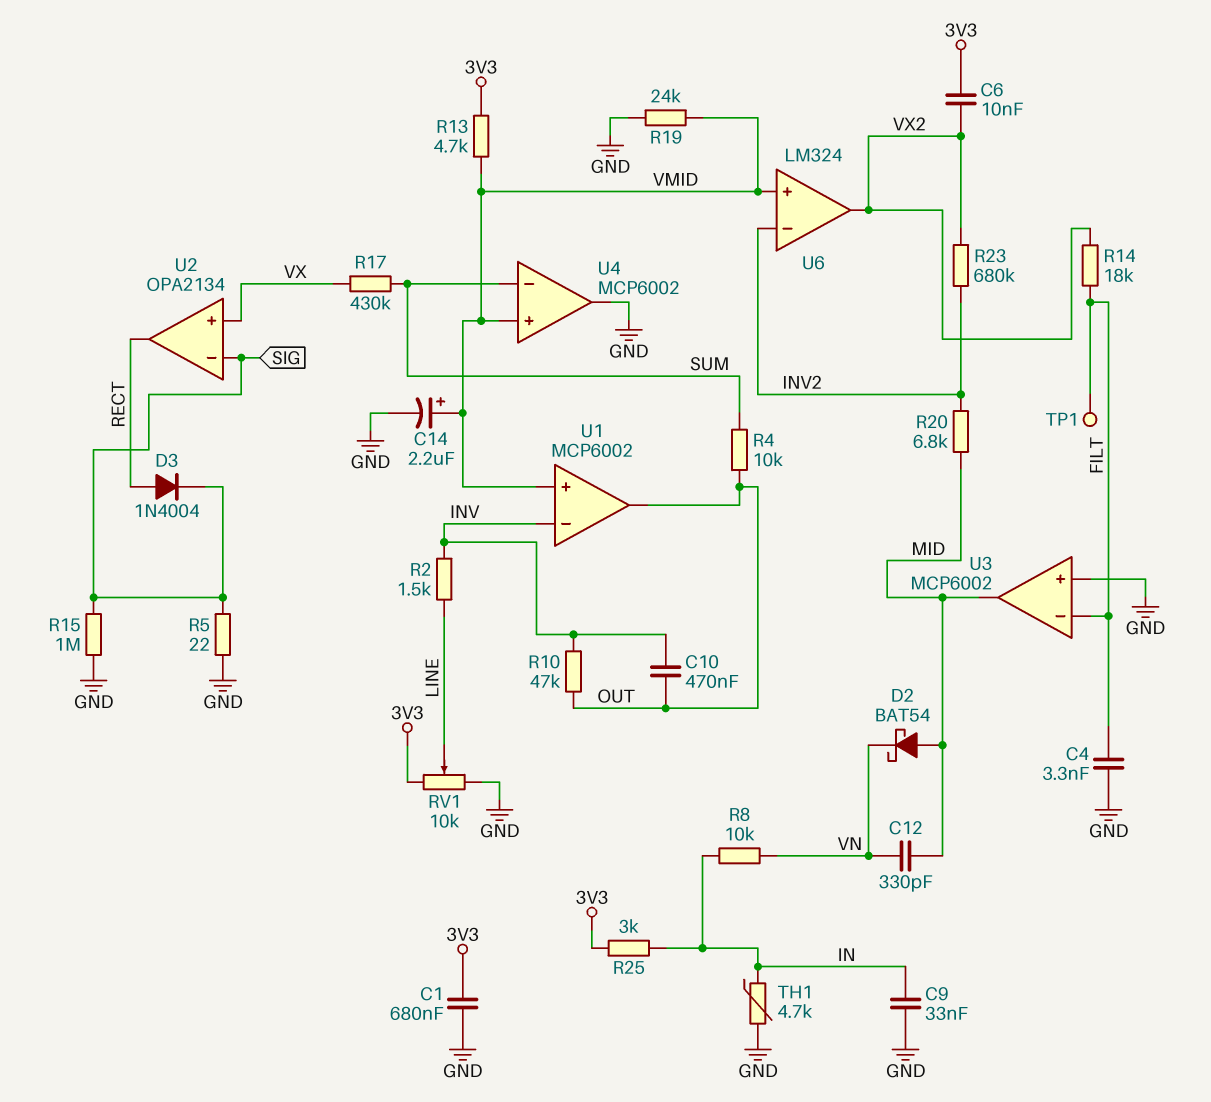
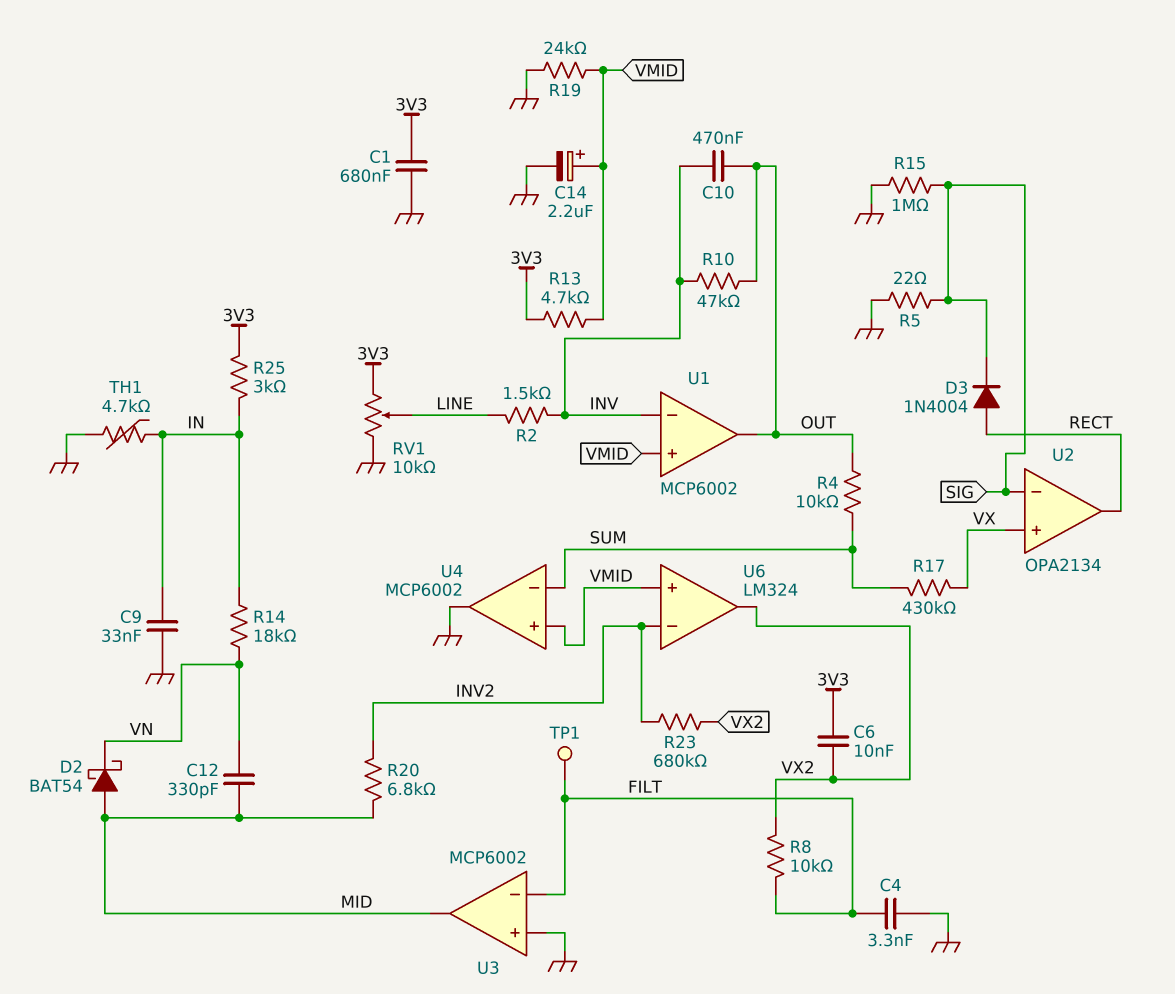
R8: 10k (IN, VN) -> 10k (FILT, VX2)
R14: 18k (FILT, VX2) -> 18k (IN, VN)

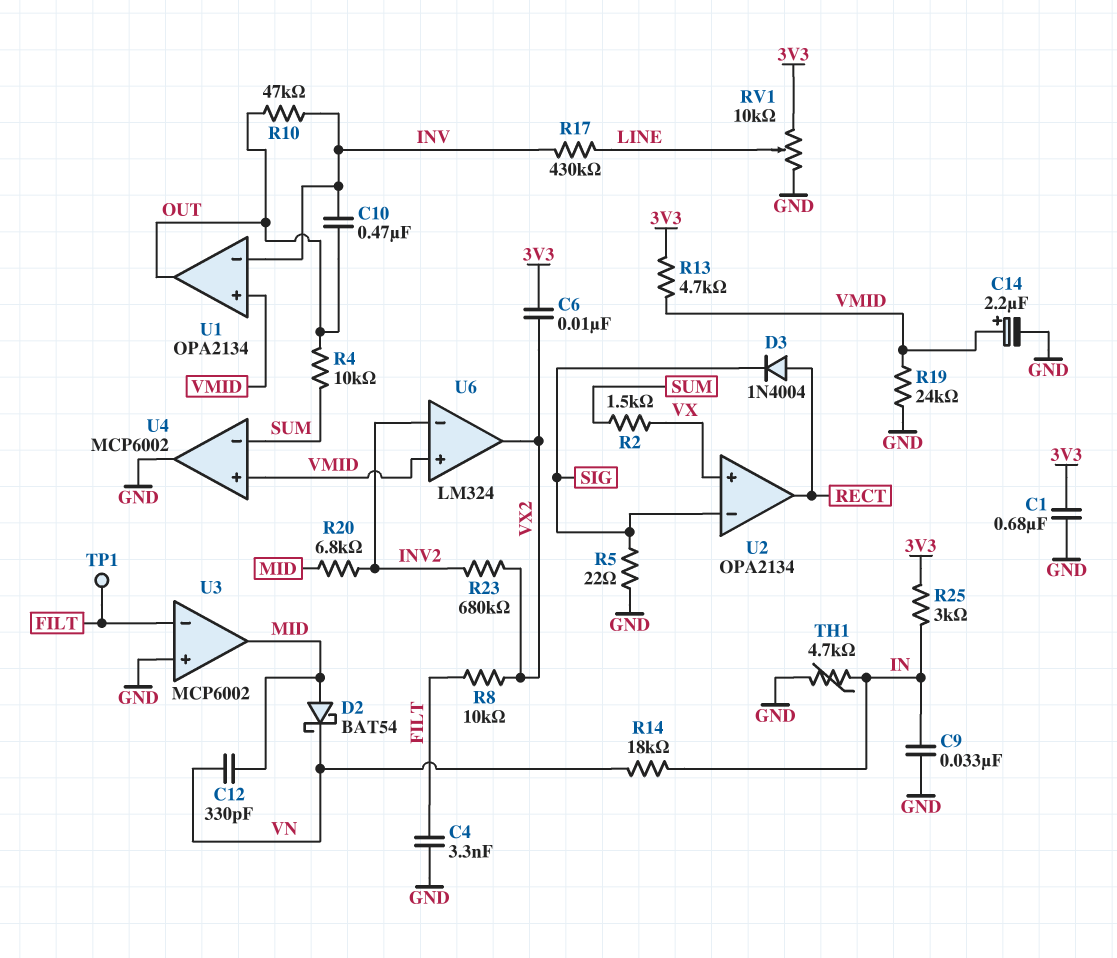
R2: 1.5k (INV, LINE) -> 1.5k (SUM, VX)
R15: 1M (GND, SIG) -> none
R17: 430k (SUM, VX) -> 430k (INV, LINE)
U1: MCP6002 -> OPA2134

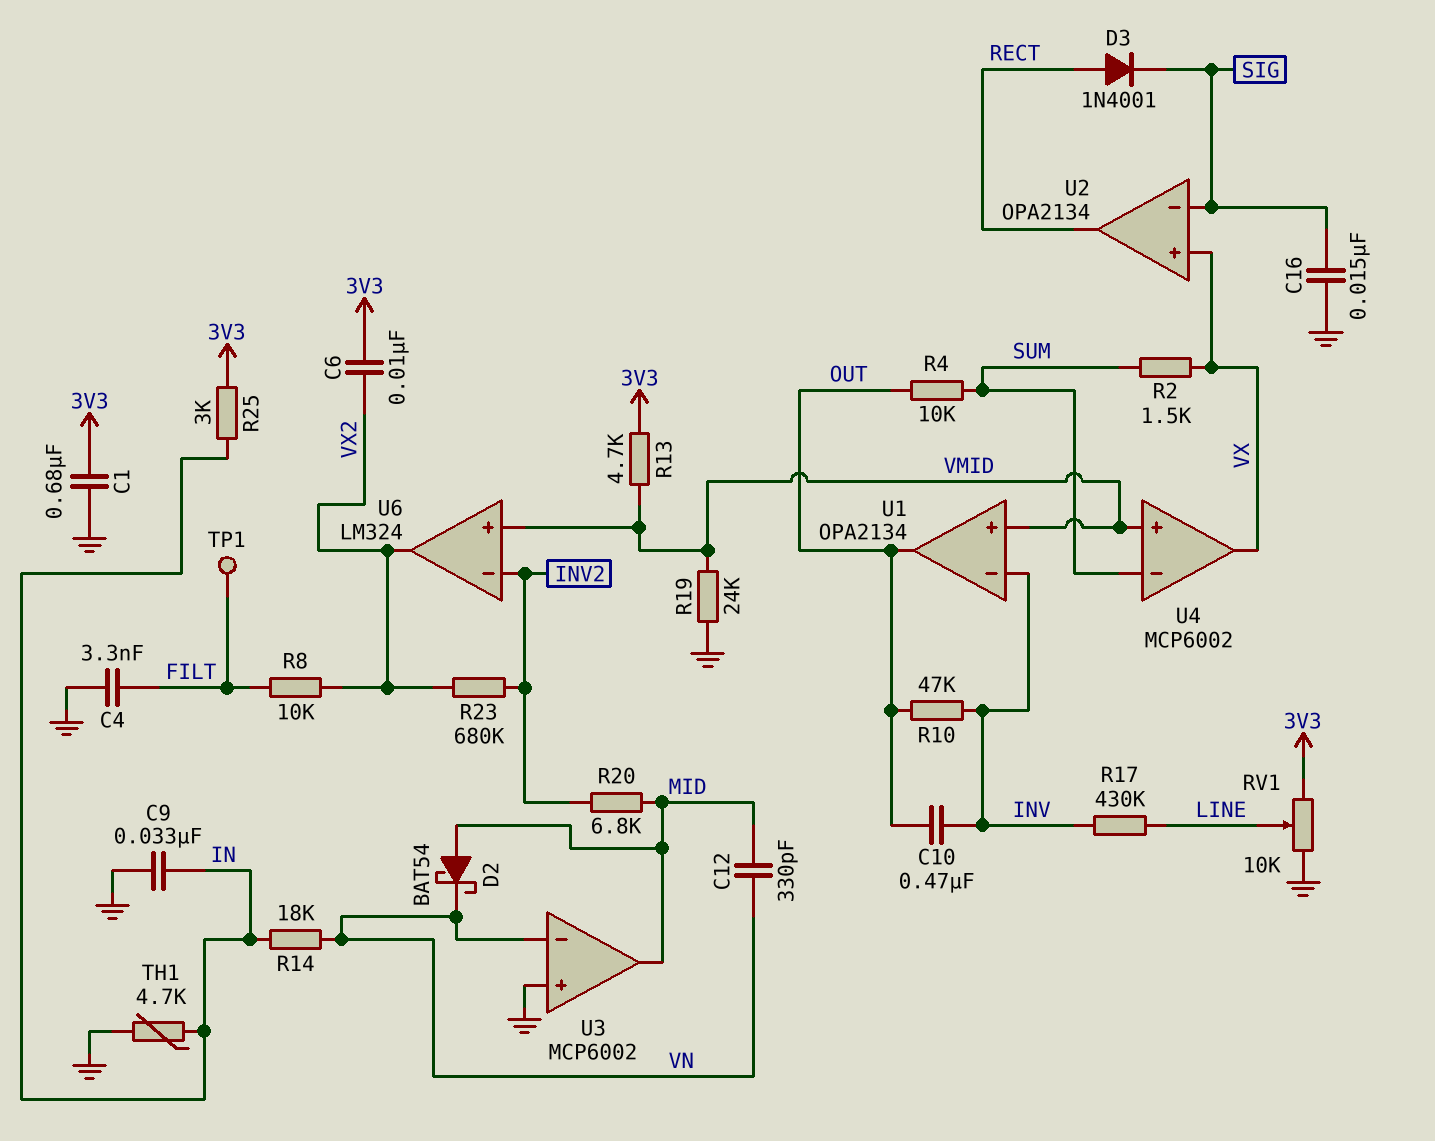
C14: 2.2uF (plus VMID, minus GND) -> none
C16: none -> 15nF (GND, SIG)
D3: diode 1N4004 (A RECT, K SIG) -> diode 1N4001 (A RECT, K SIG)
R5: 22 (GND, SIG) -> none
U3 pin in-: FILT -> VN
U4 pin out: GND -> VX

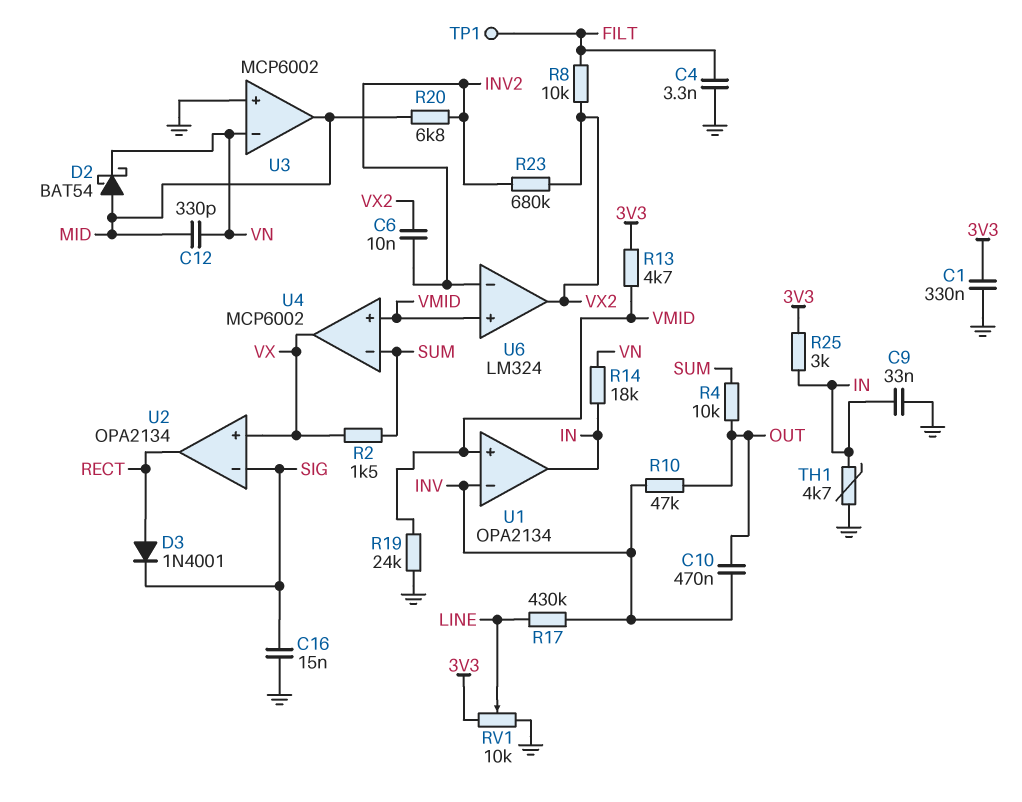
C1: 680nF (3V3, GND) -> 330nF (3V3, GND)
C6: 10nF (3V3, VX2) -> 10nF (INV2, VX2)
U1 pin out: OUT -> IN

